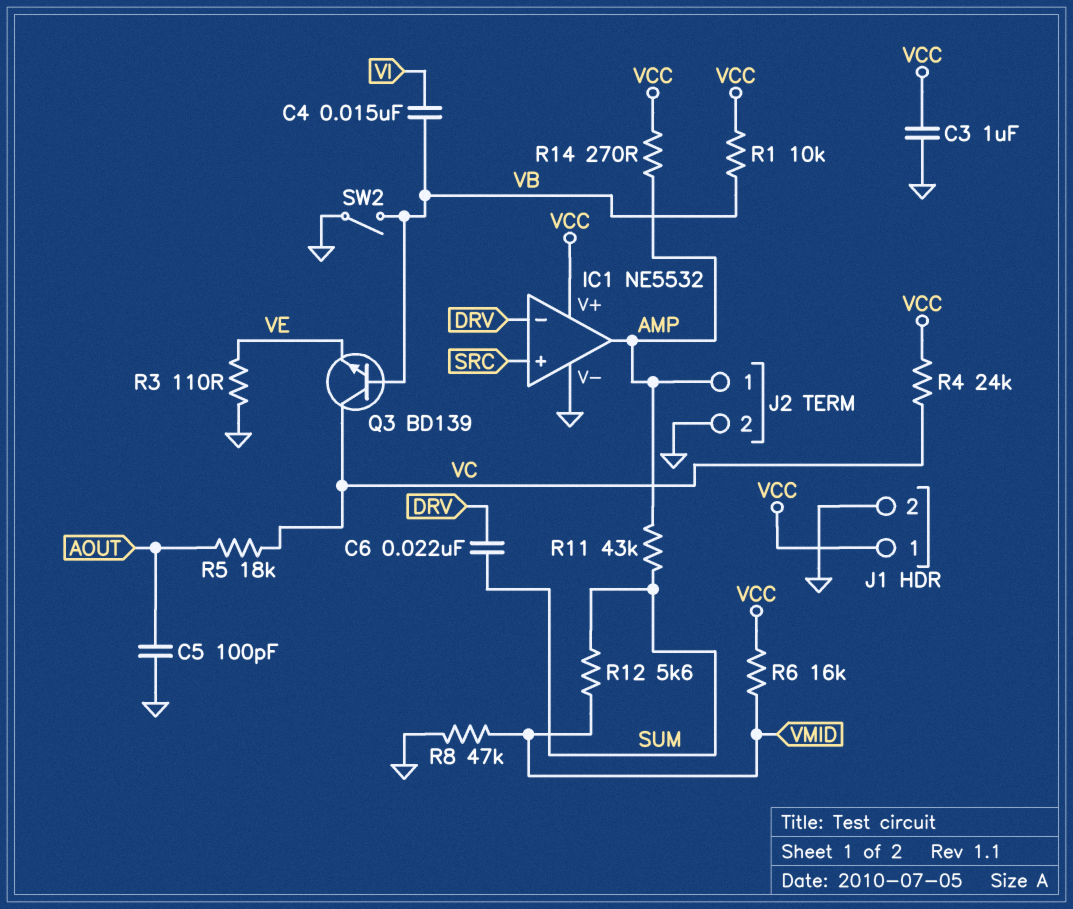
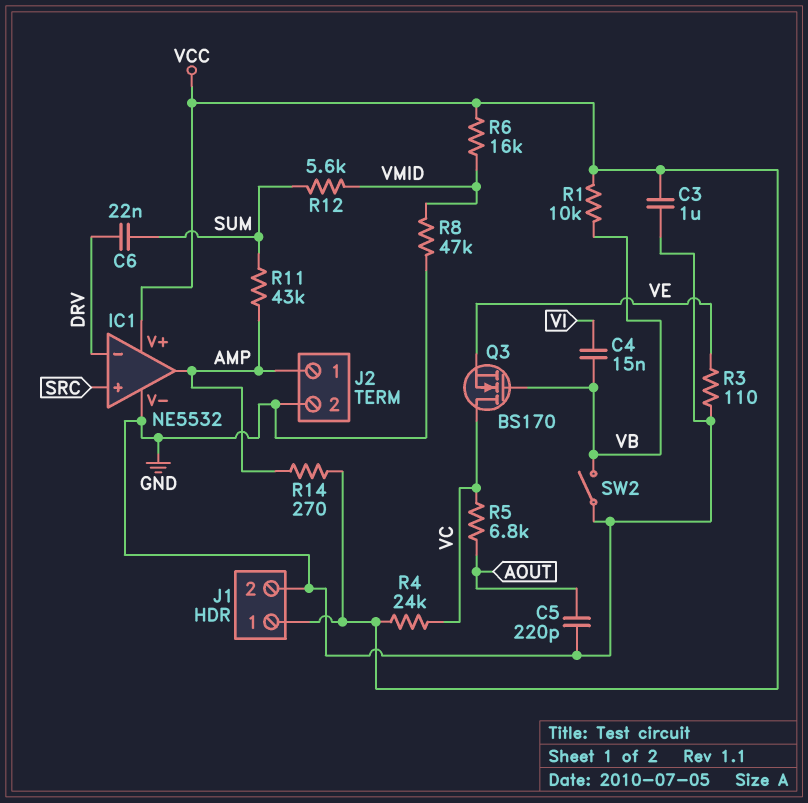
C5: 100pF (AOUT, GND) -> 220pF (AOUT, GND)
Q3: NPN BD139 (B VB, C VC, E VE) -> NMOS BS170 (G VB, D VC, S VE)
R5: 18k (AOUT, VC) -> 6.8k (AOUT, VC)

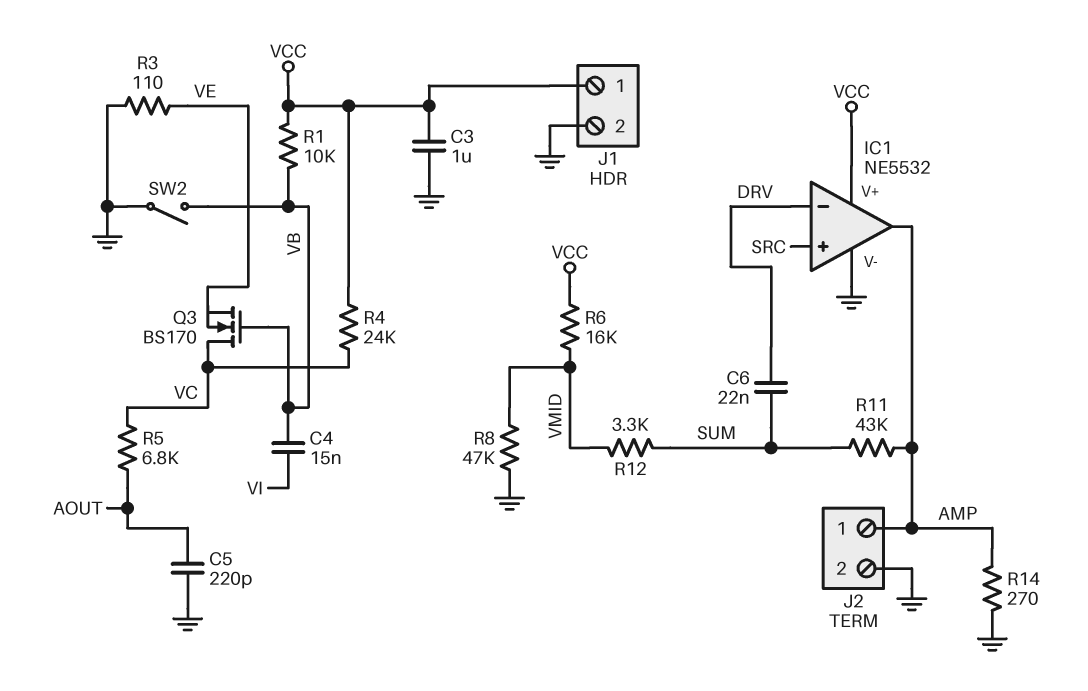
R12: 5.6k (SUM, VMID) -> 3.3k (SUM, VMID)
R14: 270 (AMP, VCC) -> 270 (AMP, GND)

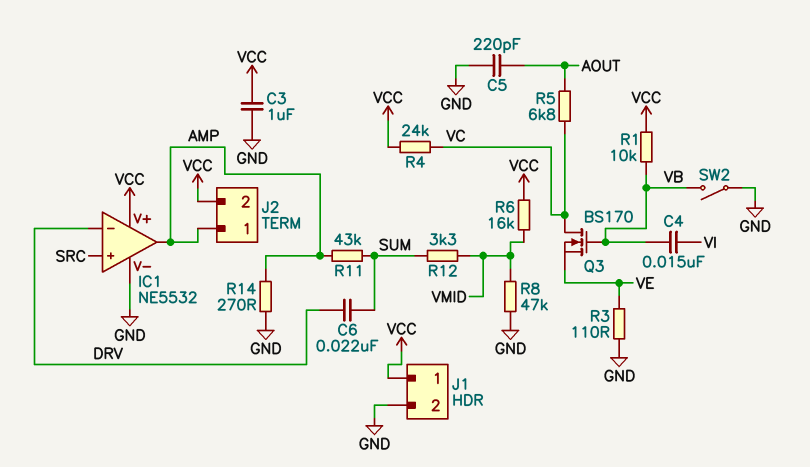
J2 pin 2: GND -> VCC

